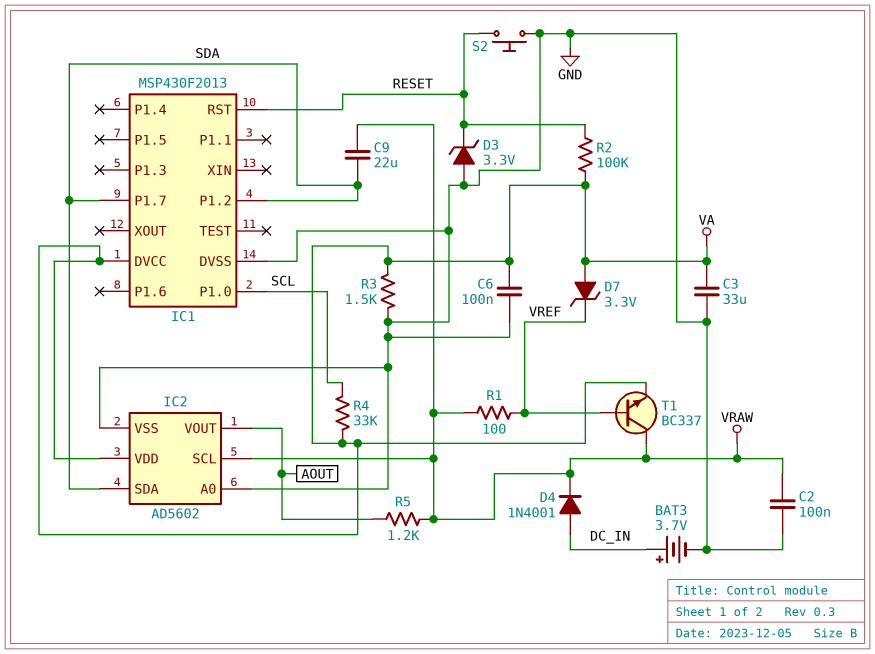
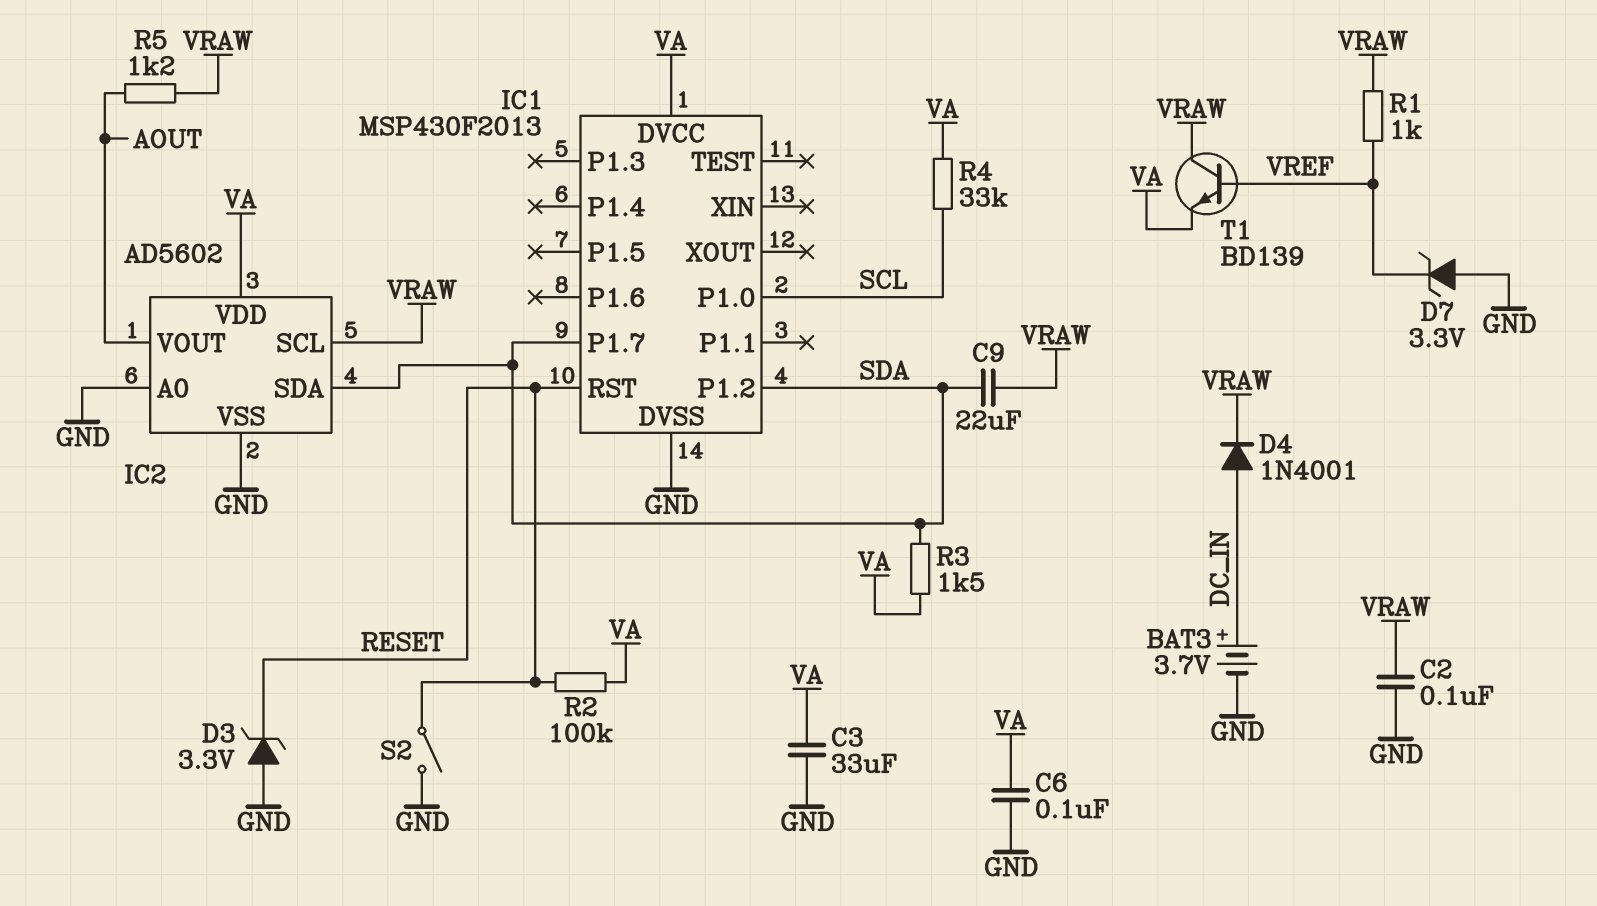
D7: zener 3.3V (A VA, K VREF) -> zener 3.3V (A GND, K VREF)
R1: 100 (VRAW, VREF) -> 1k (VRAW, VREF)
R3: 1.5k (GND, VA) -> 1.5k (SDA, VA)
S2: button (GND, RESET) -> switch (GND, RESET)
T1: NPN BC337 (B VREF, C VRAW, E VA) -> NPN BD139 (B VREF, C VRAW, E VA)

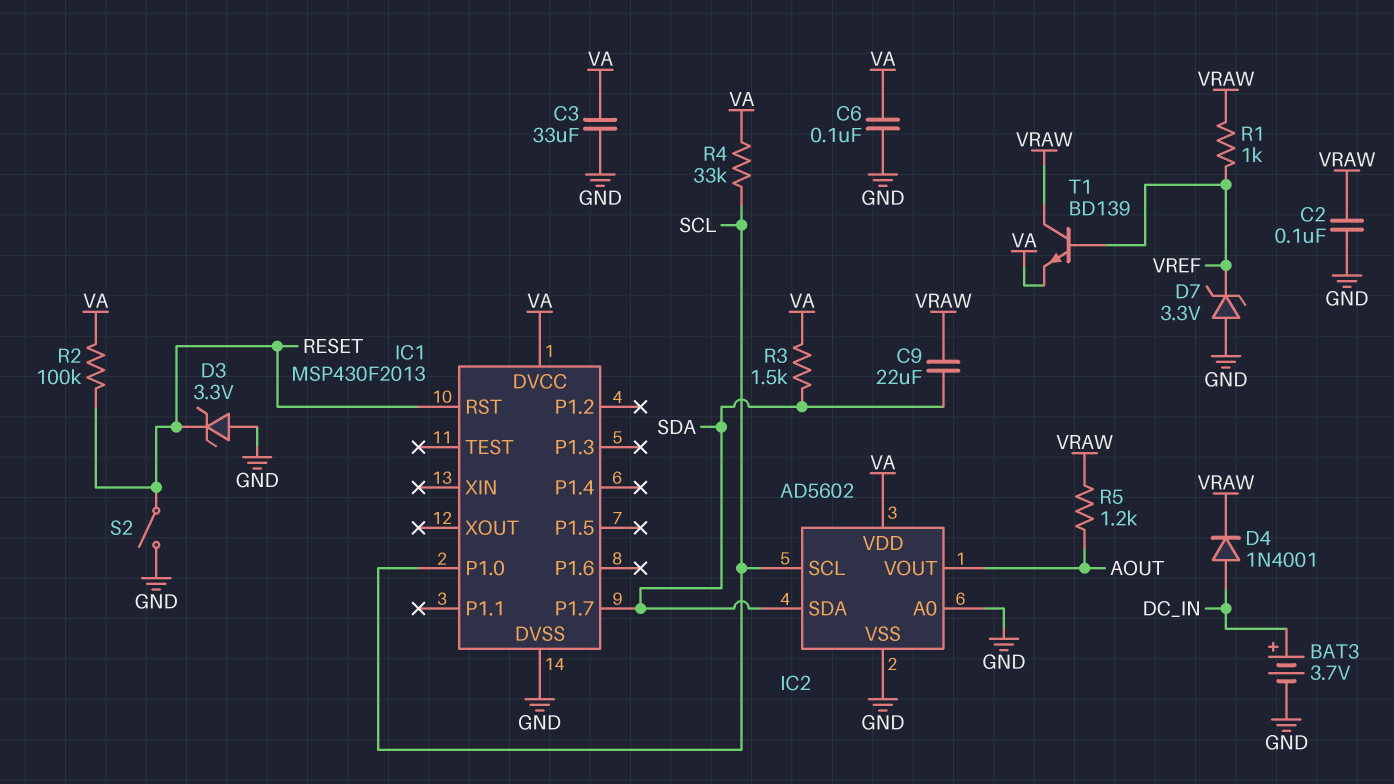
IC1 pin P1.2: SDA -> none
IC2 pin SCL: VRAW -> SCL

